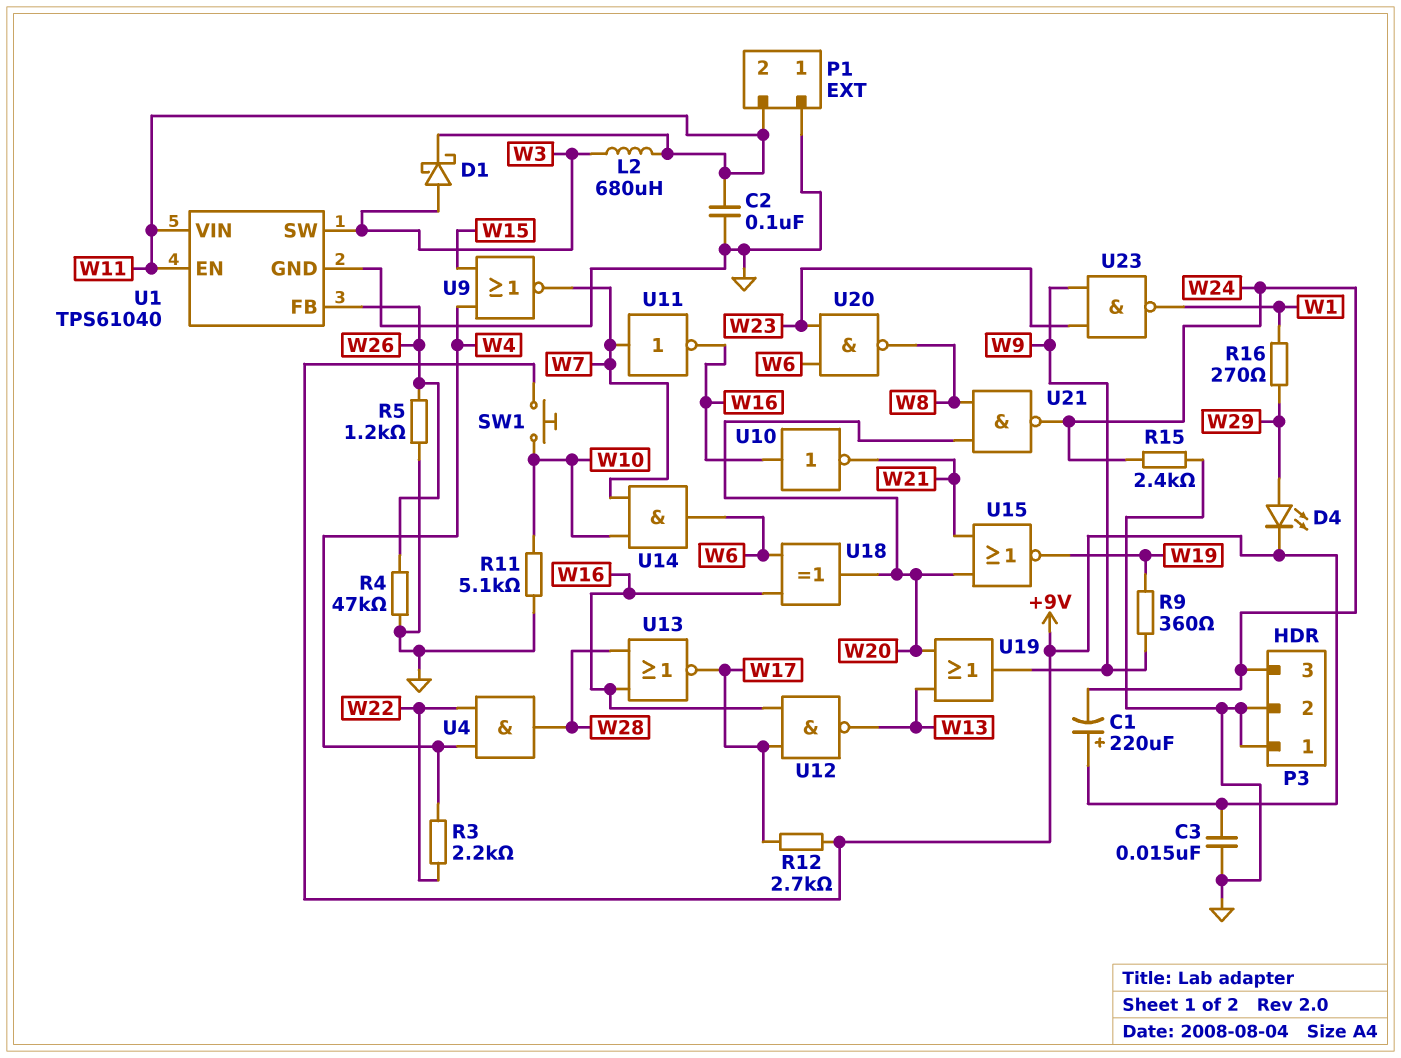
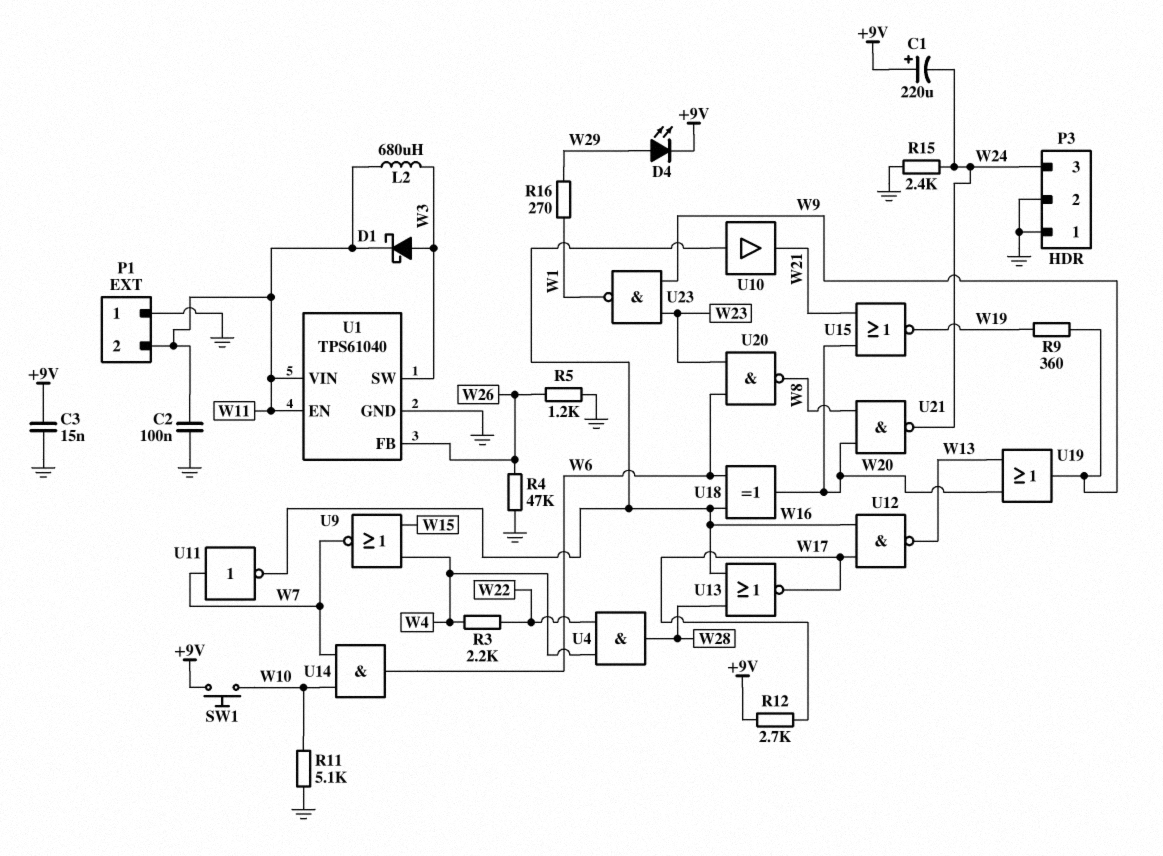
U10: NOT (in W16, out W21) -> buffer (in W16, out W21)

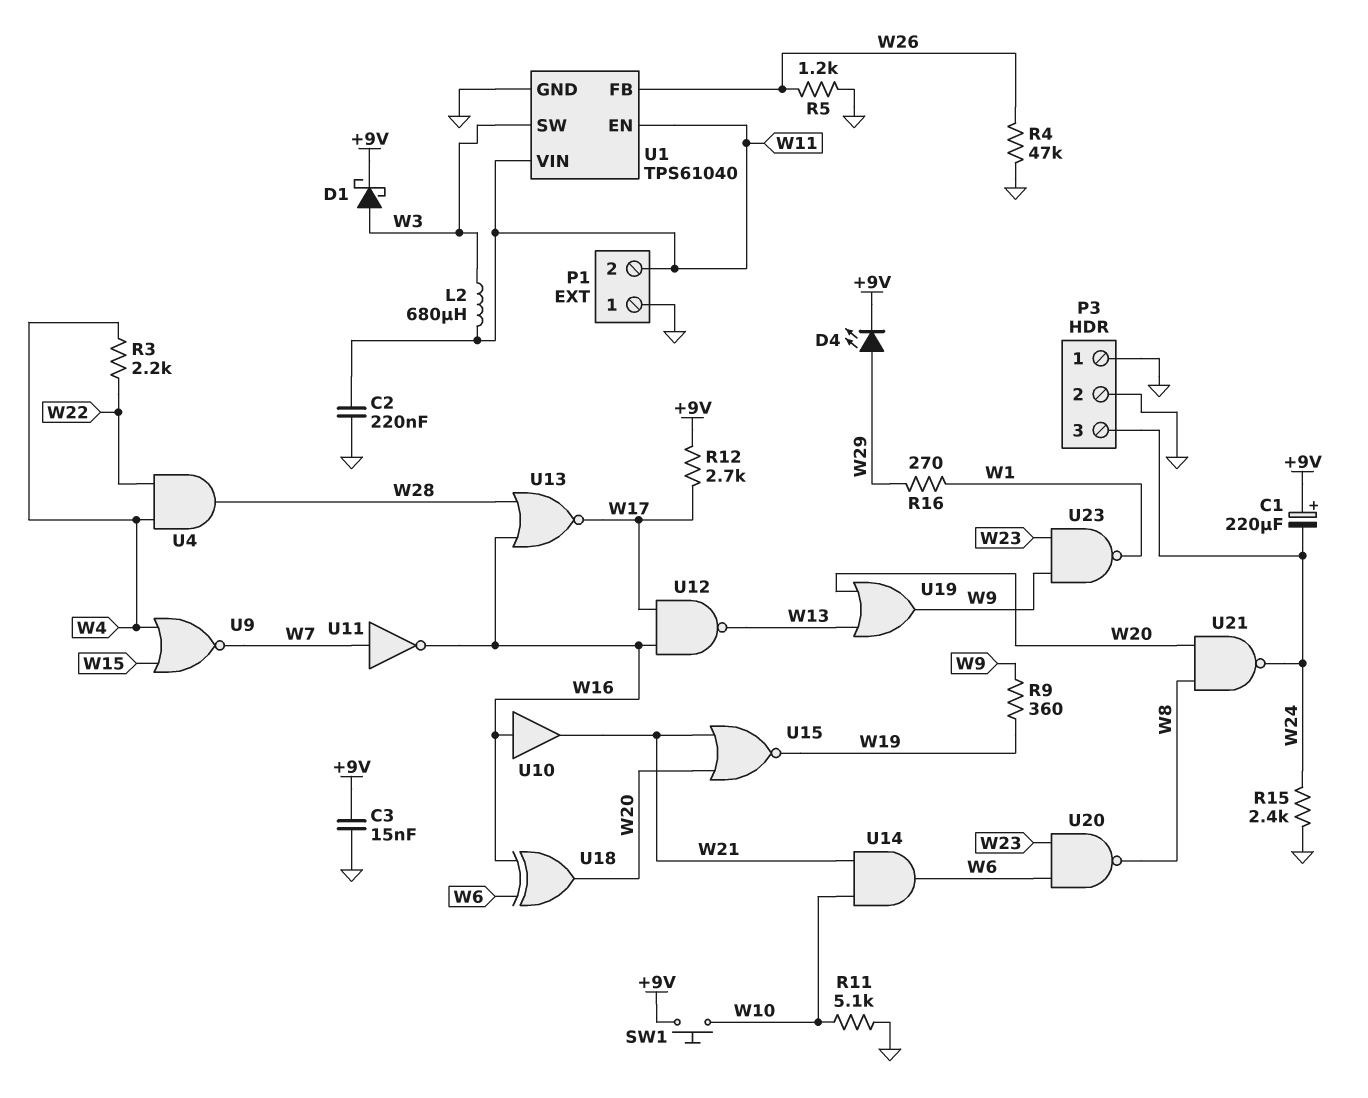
C2: 100nF (GND, W11) -> 220nF (GND, W11)
D1: schottky (A W3, K W11) -> schottky (A W3, K +9V)
U14: AND (in W7, in W10, out W6) -> AND (in W10, in W21, out W6)

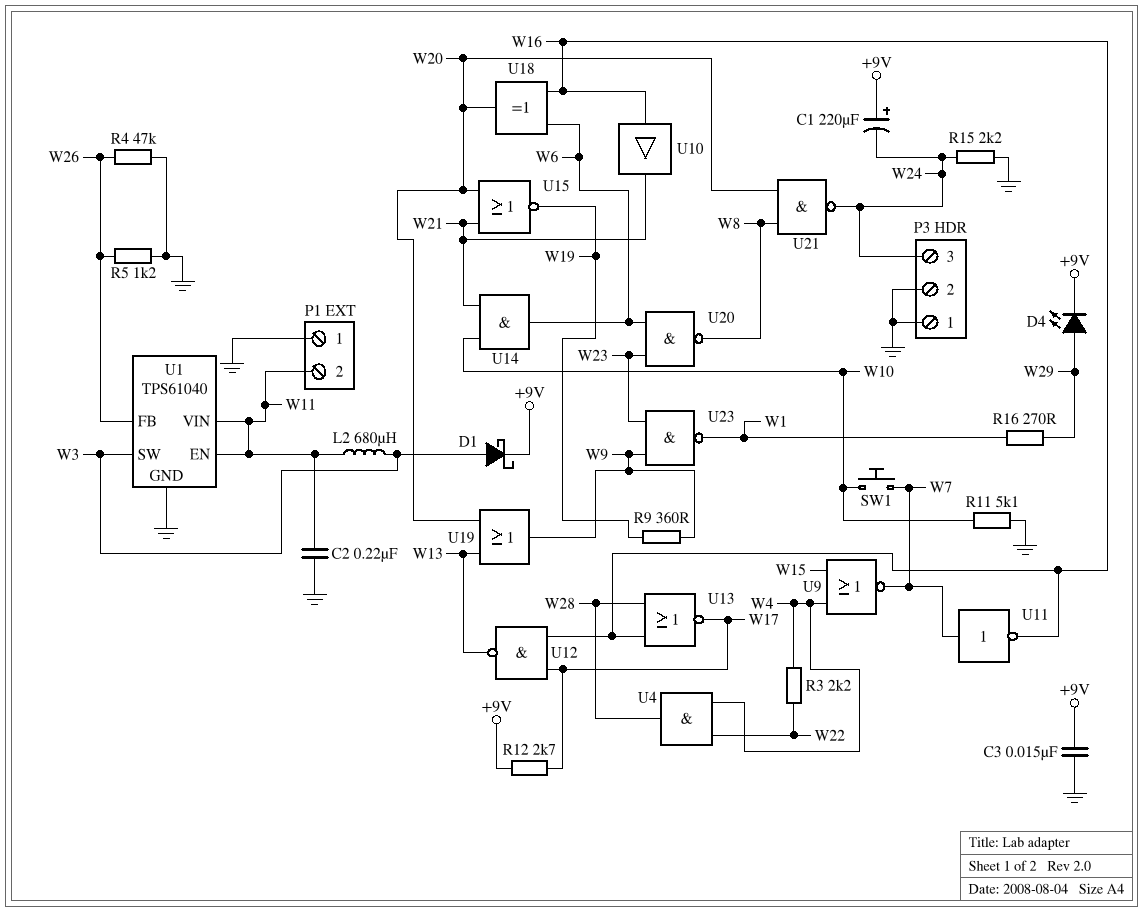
R15: 2.4k (GND, W24) -> 2.2k (GND, W24)
SW1: button (+9V, W10) -> button (W7, W10)

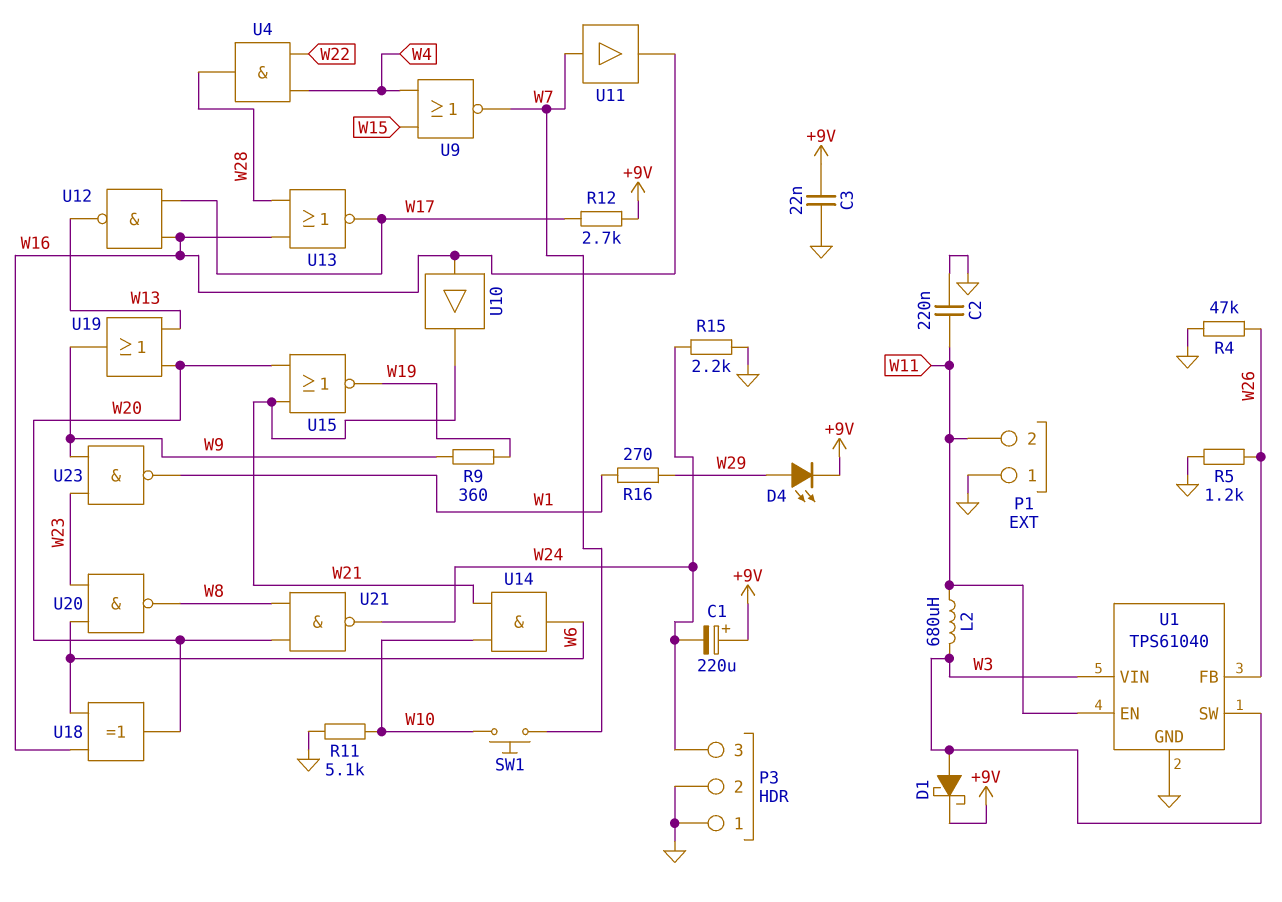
C3: 15nF (+9V, GND) -> 22nF (+9V, GND)
R3: 2.2k (W4, W22) -> none
U1 pin VIN: W11 -> W3
U11: NOT (in W7, out W16) -> buffer (in W7, out W16)

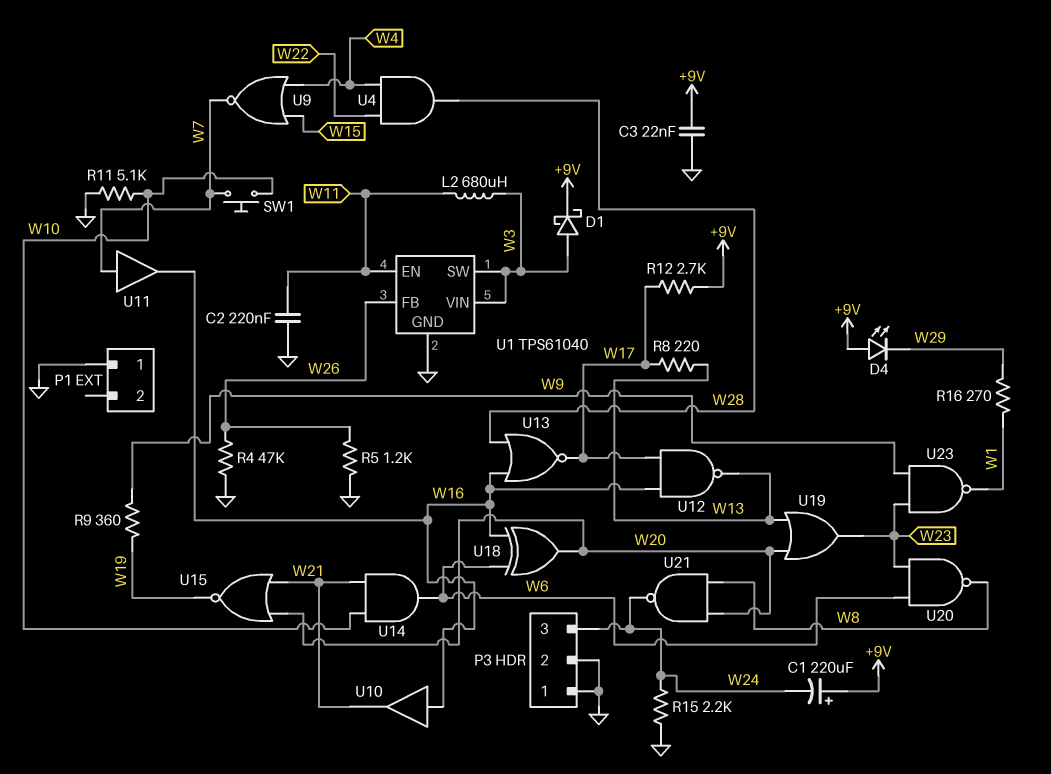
D4: LED (A W29, K +9V) -> LED (A +9V, K W29)
P1 pin 2: W11 -> none
R8: none -> 220 (W13, W17)
U19: OR (in W13, in W20, out W9) -> OR (in W13, in W20, out W23)

